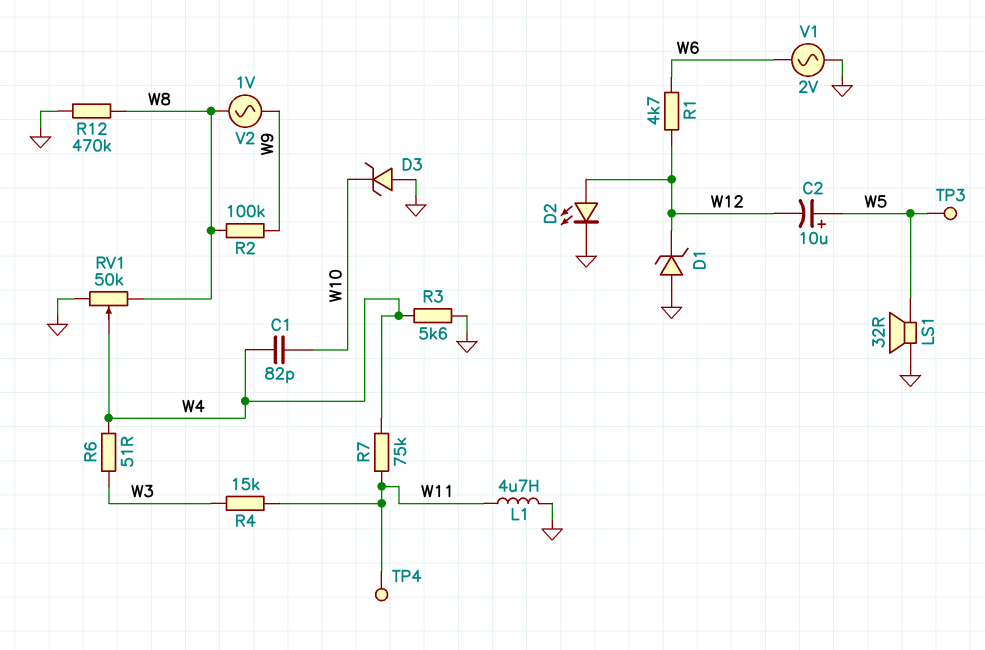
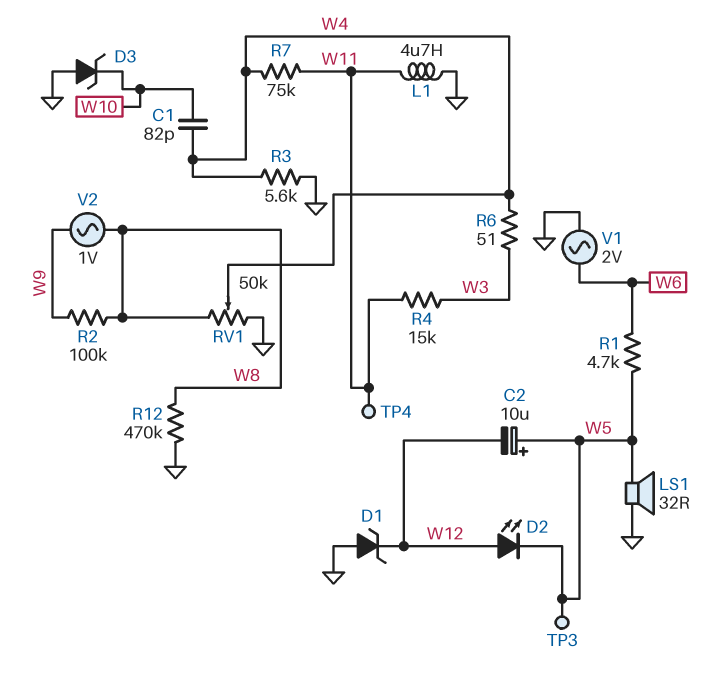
D2: LED (A W12, K GND) -> LED (A W12, K W5)
R1: 4.7k (W6, W12) -> 4.7k (W5, W6)

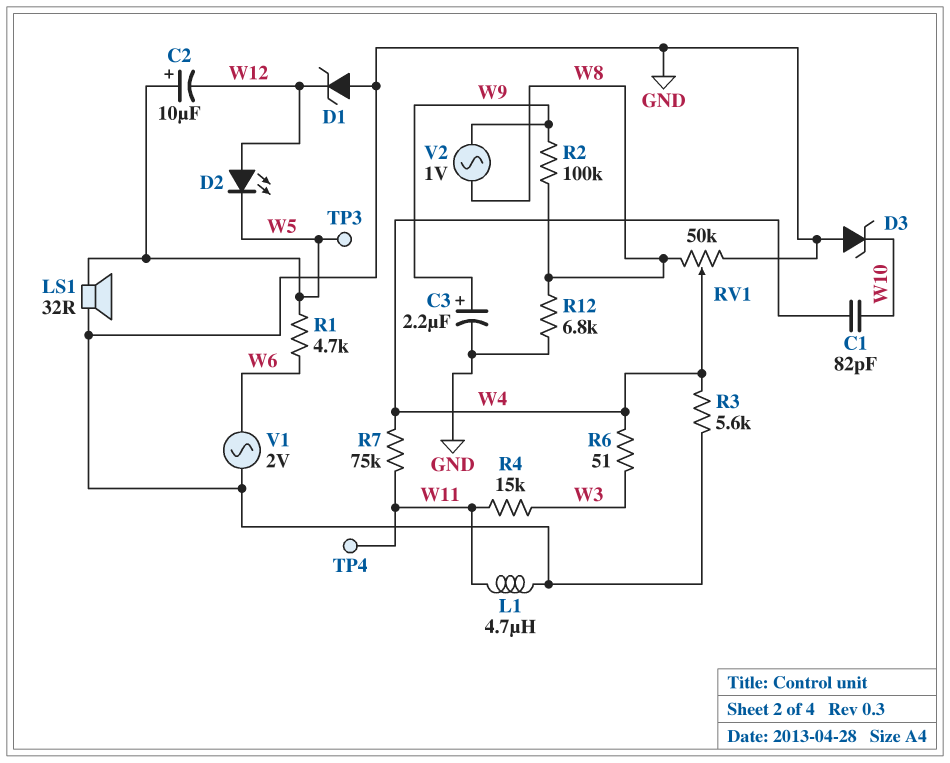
C3: none -> 2.2uF (plus W9, minus GND)
R12: 470k (GND, W8) -> 6.8k (GND, W8)

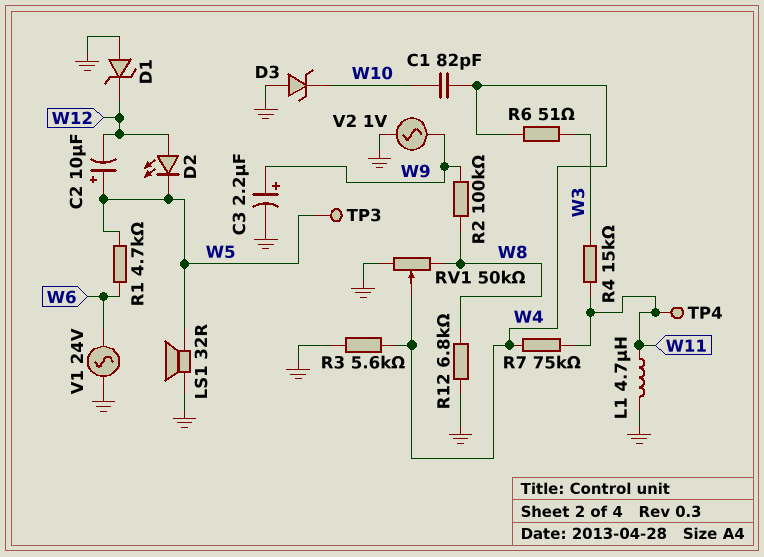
V1: AC 2V (GND, W6) -> AC 24V (GND, W6)
V2: AC 1V (W8, W9) -> AC 1V (GND, W9)

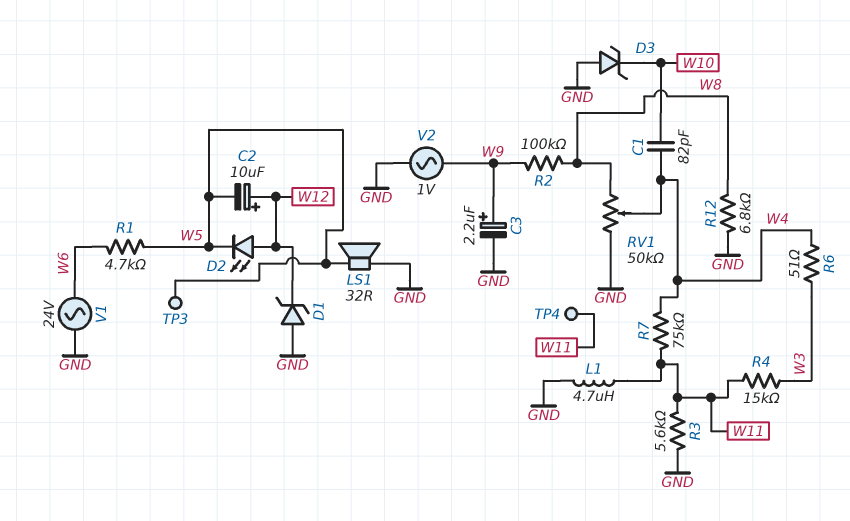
C2: 10uF (plus W5, minus W12) -> 10uF (plus W12, minus W5)
R3: 5.6k (GND, W4) -> 5.6k (GND, W11)

